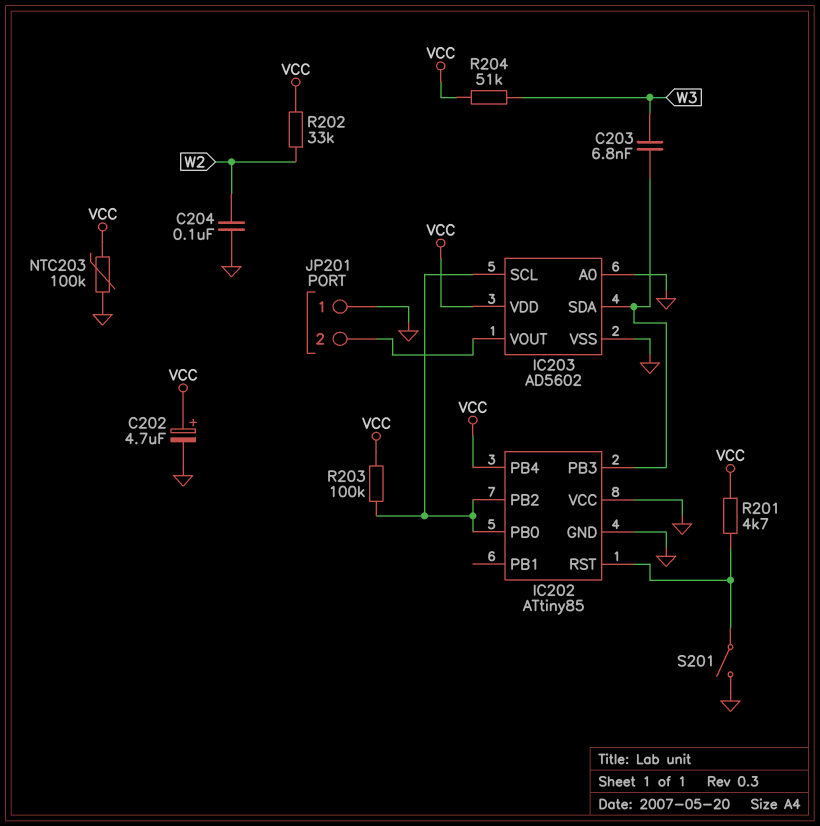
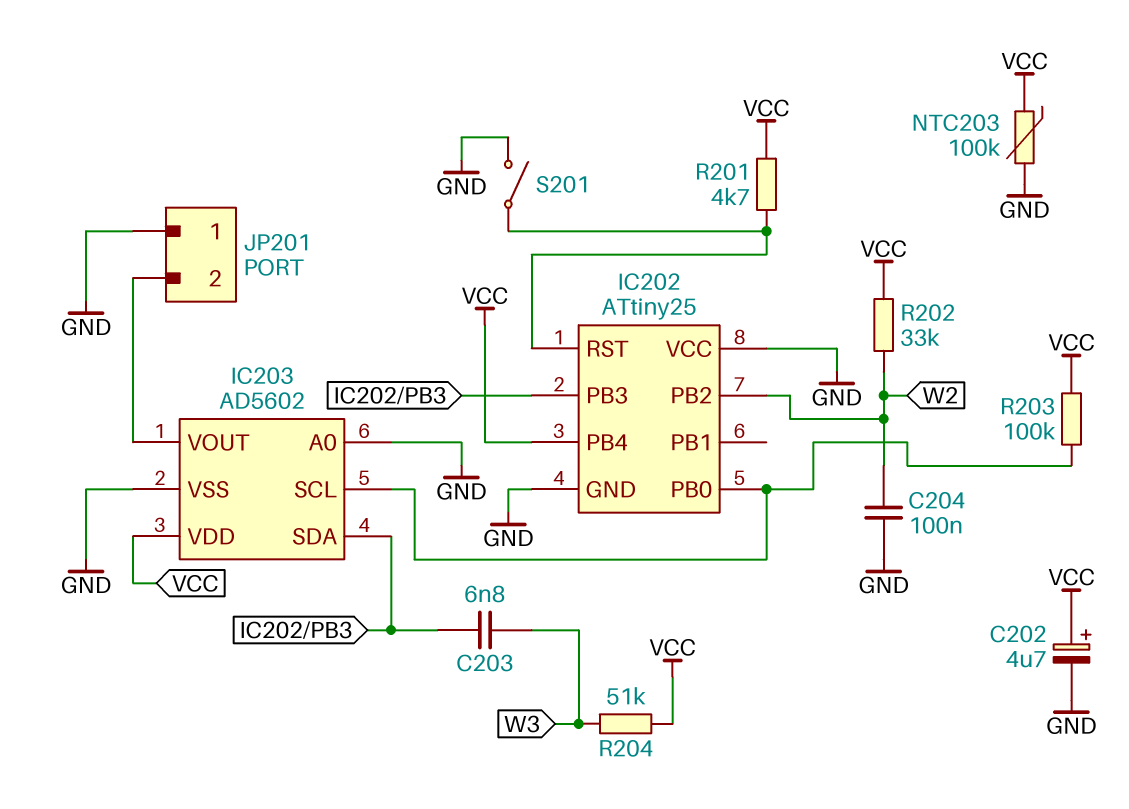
IC202: ATtiny85 -> ATtiny25
IC202 pin PB2: IC202/PB0 -> W2

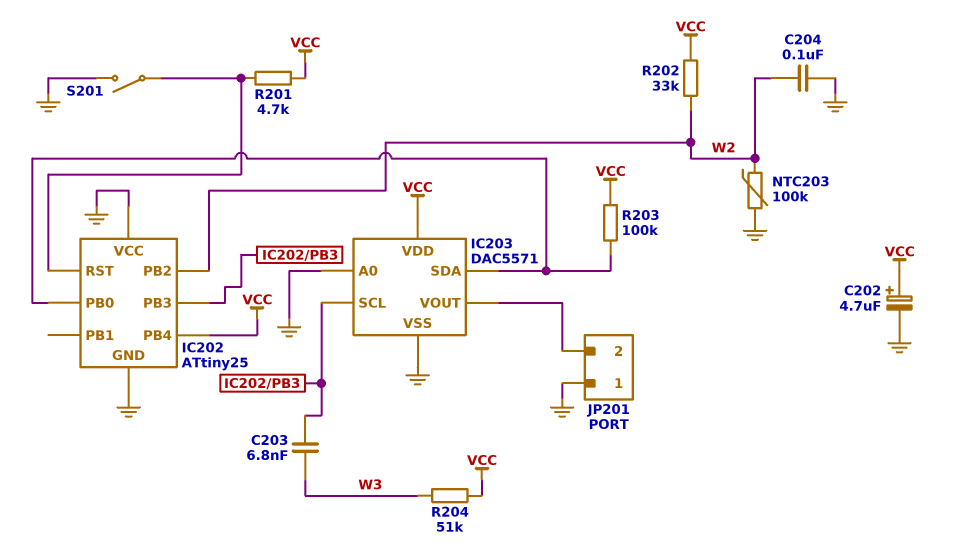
IC203: AD5602 -> DAC5571
IC203 pin SCL: IC202/PB0 -> IC202/PB3
IC203 pin SDA: IC202/PB3 -> IC202/PB0
NTC203: 100k (GND, VCC) -> 100k (GND, W2)

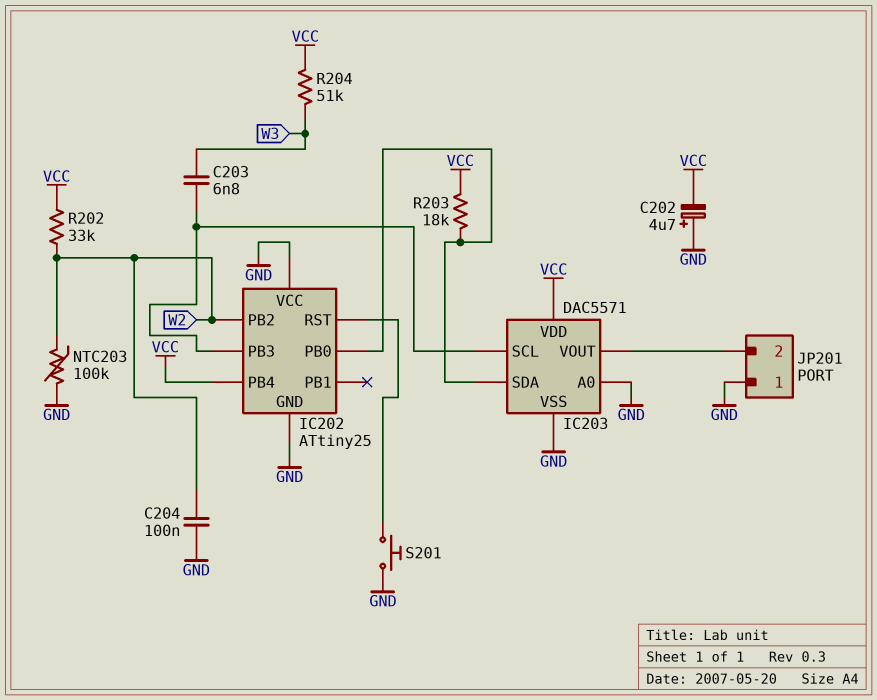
C202: 4.7uF (plus VCC, minus GND) -> 4.7uF (plus GND, minus VCC)
R201: 4.7k (IC202/RST, VCC) -> none
R203: 100k (IC202/PB0, VCC) -> 18k (IC202/PB0, VCC)
S201: switch (GND, IC202/RST) -> button (GND, IC202/RST)

